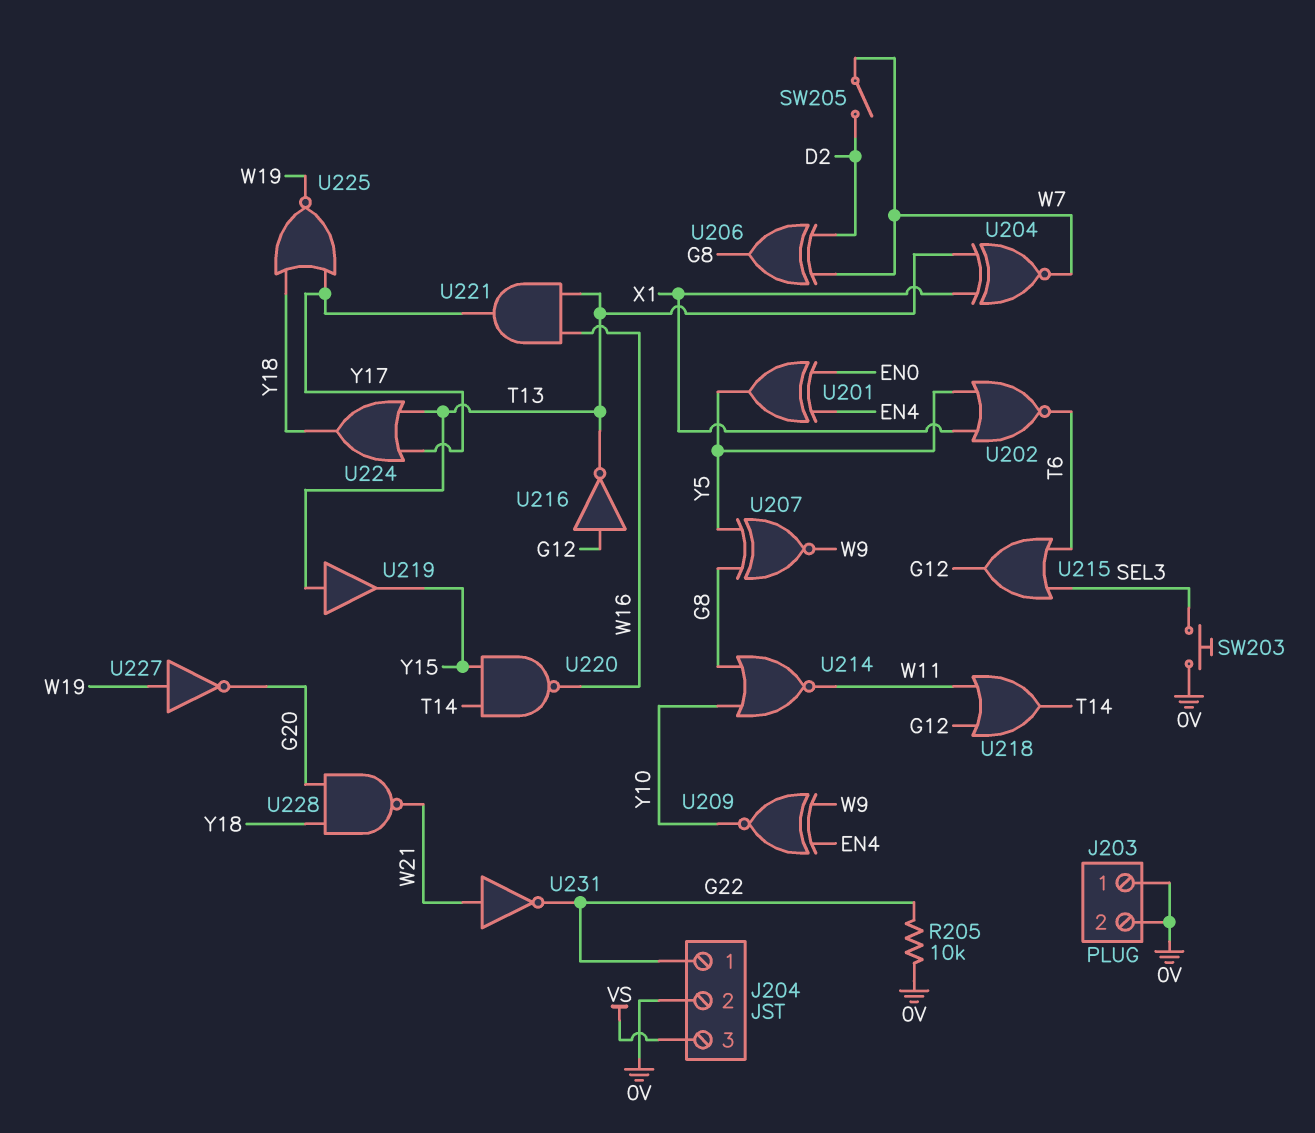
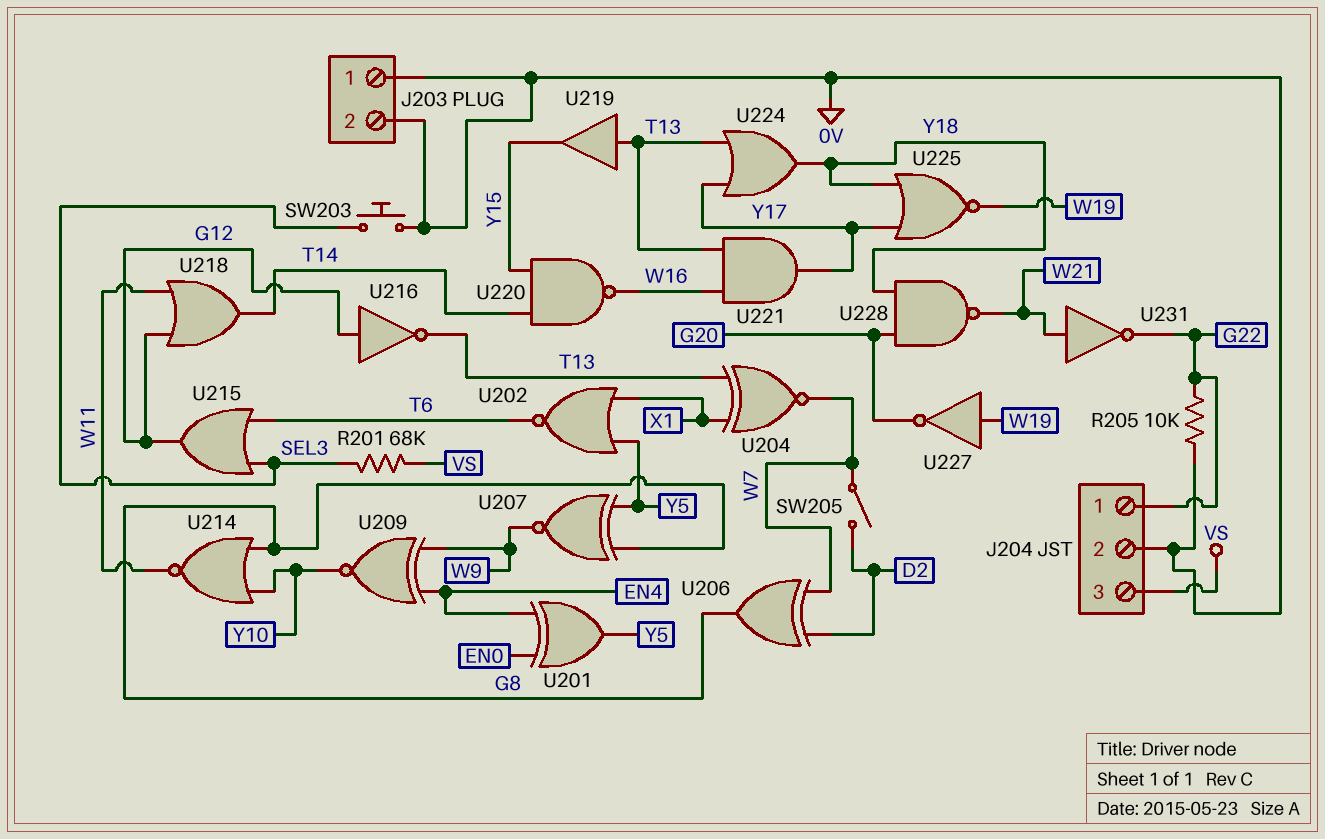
R201: none -> 68k (SEL3, VS)

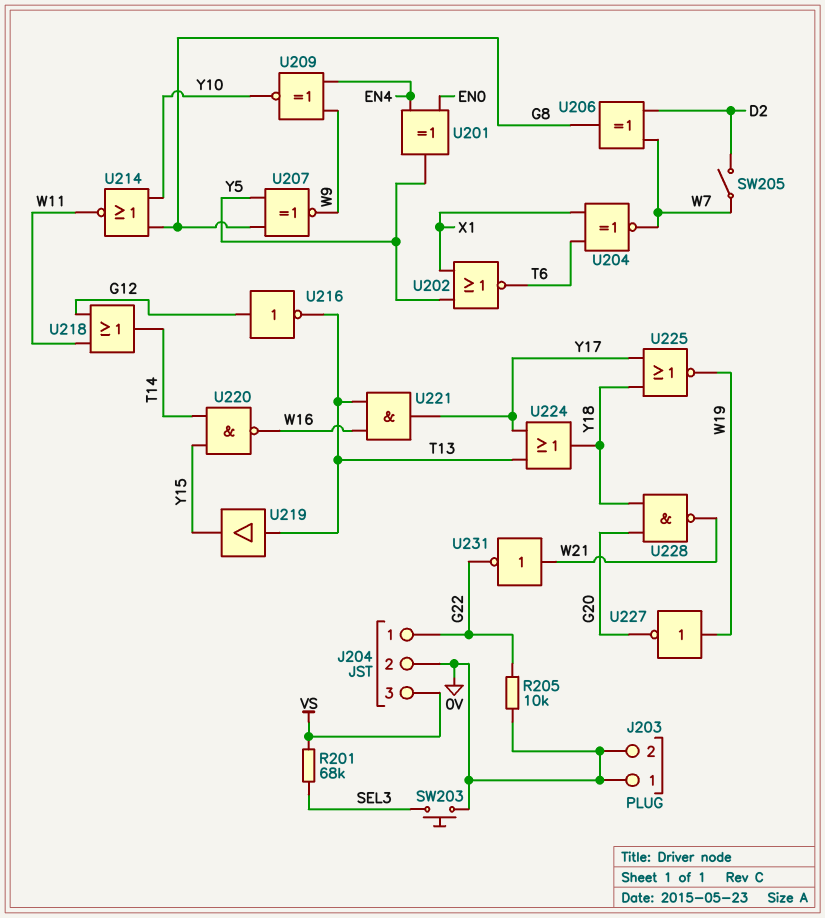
U204: XNOR (in T13, in X1, out W7) -> XNOR (in T6, in X1, out W7)
U215: OR (in SEL3, in T6, out G12) -> none

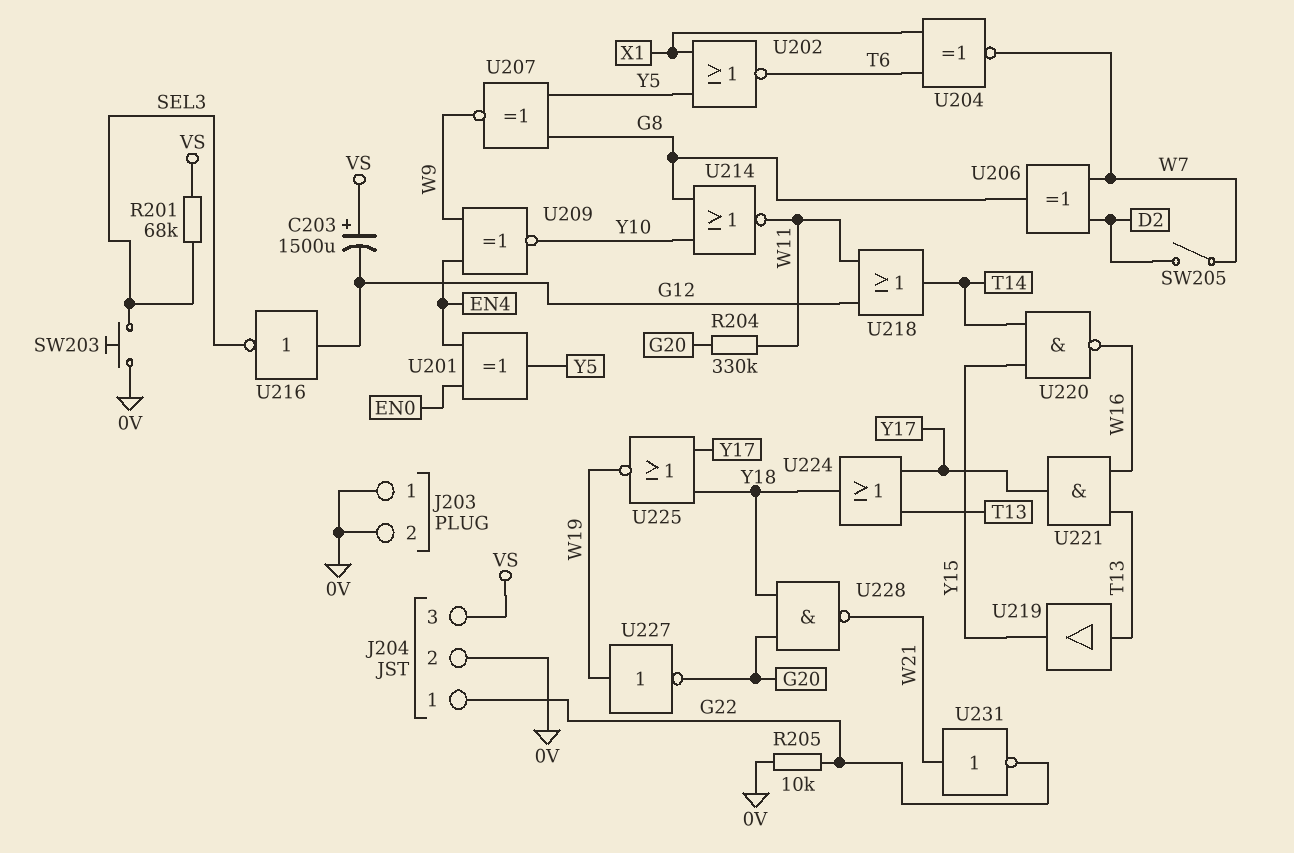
C203: none -> 1500uF (plus VS, minus G12)
R204: none -> 330k (G20, W11)
U216: NOT (in G12, out T13) -> NOT (in G12, out SEL3)

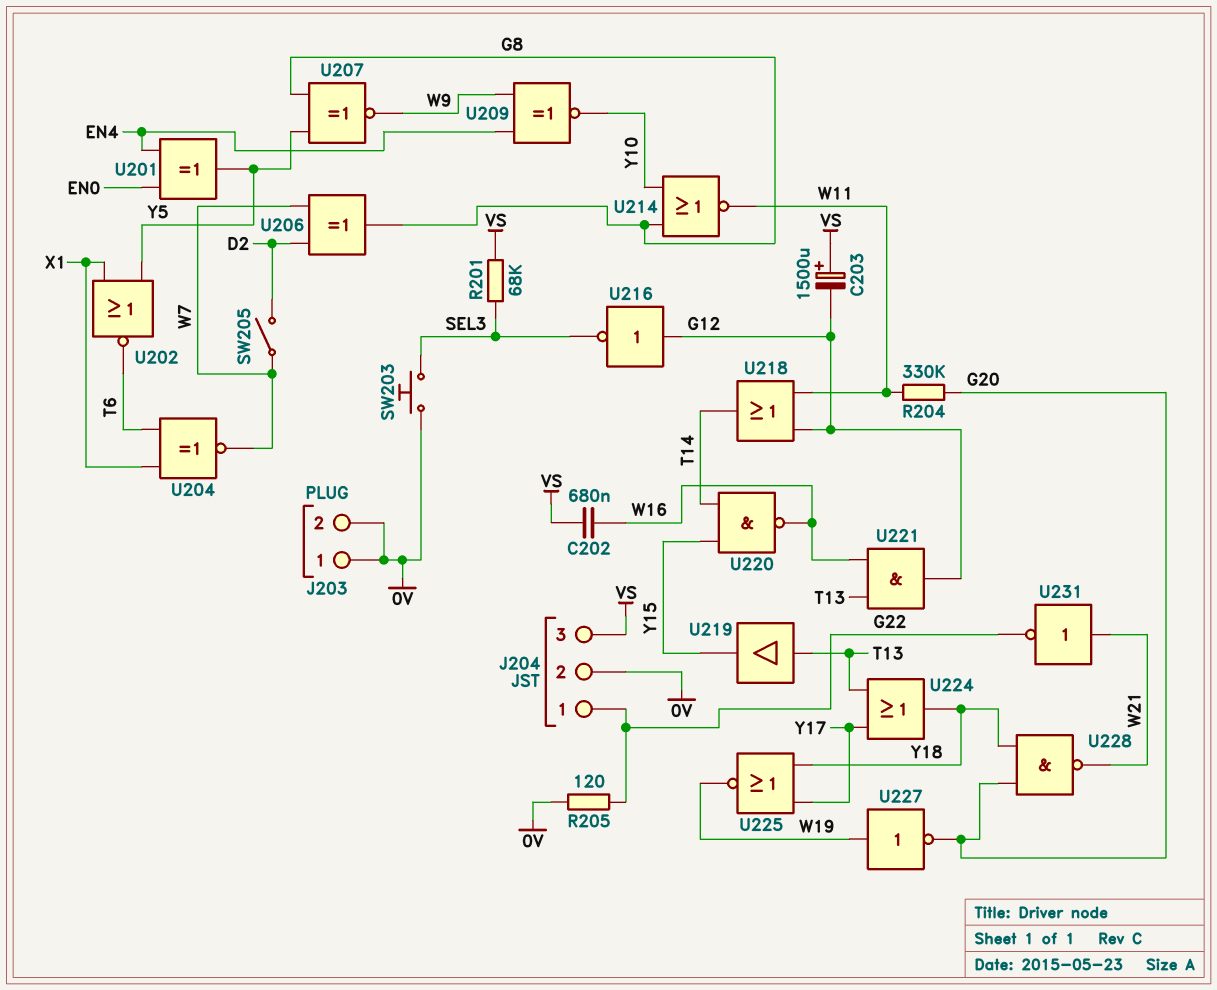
C202: none -> 680nF (VS, W16)
R205: 10k (0V, G22) -> 120 (0V, G22)
U221: AND (in T13, in W16, out Y17) -> AND (in T13, in W16, out G12)

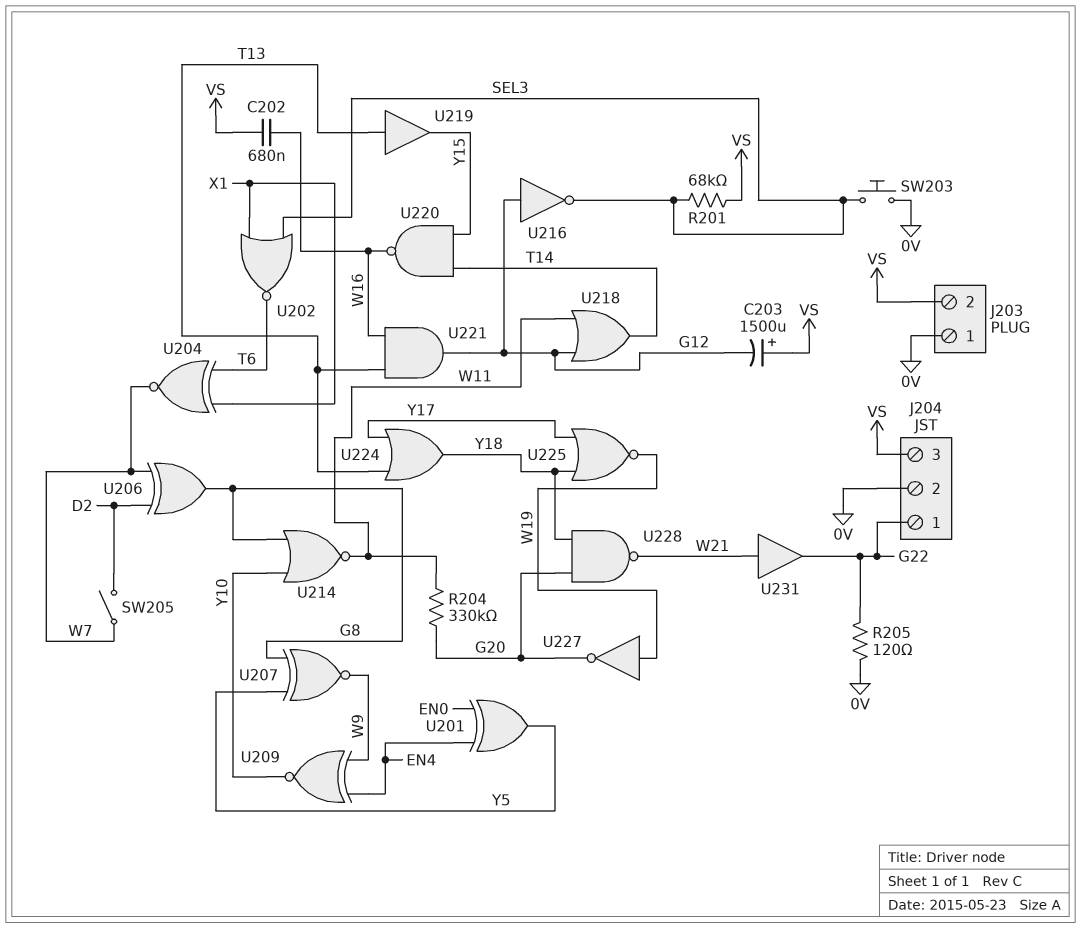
J203 pin 2: 0V -> VS
U202: NOR (in X1, in Y5, out T6) -> NOR (in SEL3, in X1, out T6)
U231: NOT (in W21, out G22) -> buffer (in W21, out G22)

